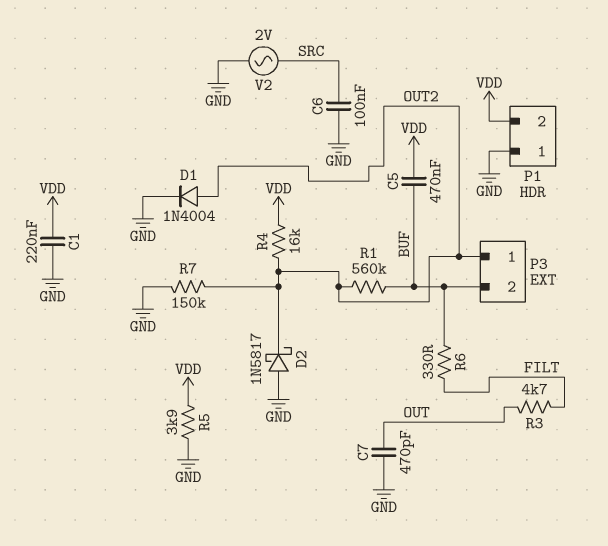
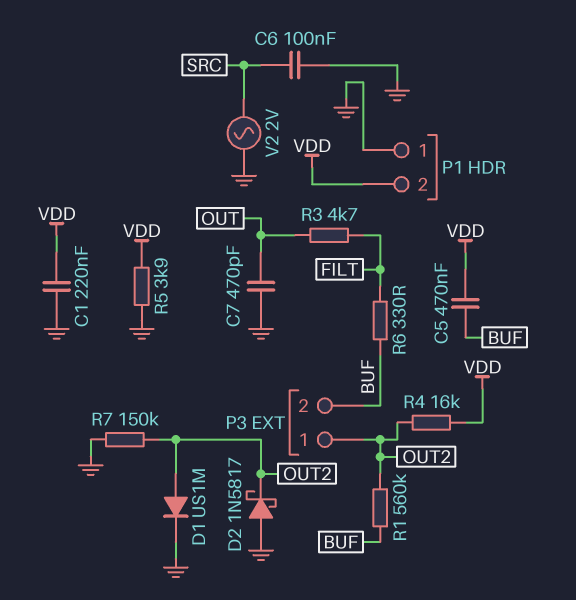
D1: diode 1N4004 (A OUT2, K GND) -> diode US1M (A OUT2, K GND)

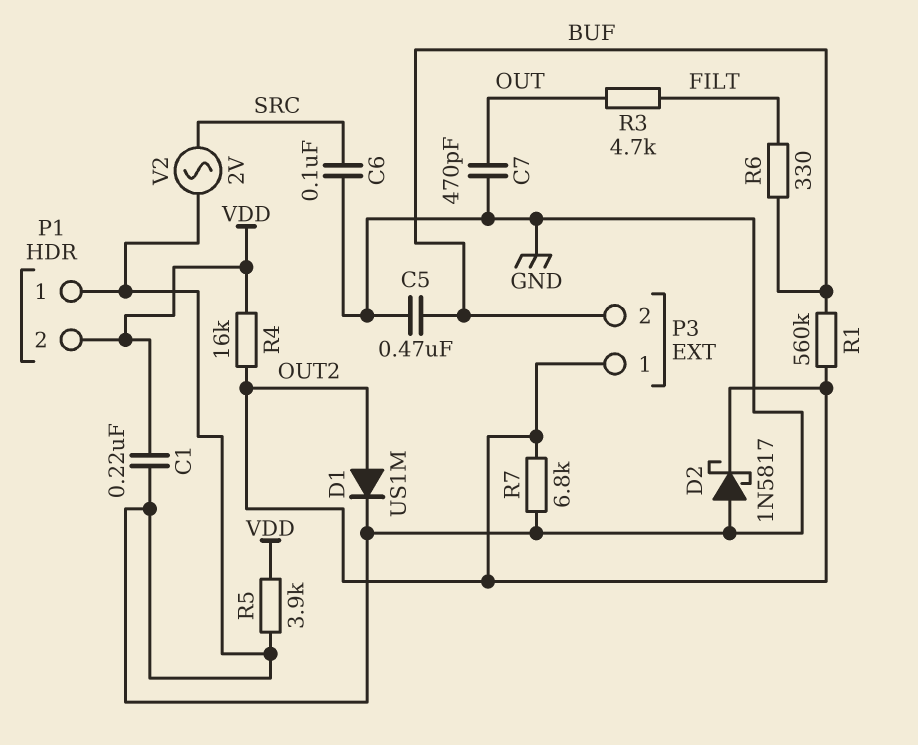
C5: 470nF (BUF, VDD) -> 470nF (BUF, GND)
R7: 150k (GND, OUT2) -> 6.8k (GND, OUT2)

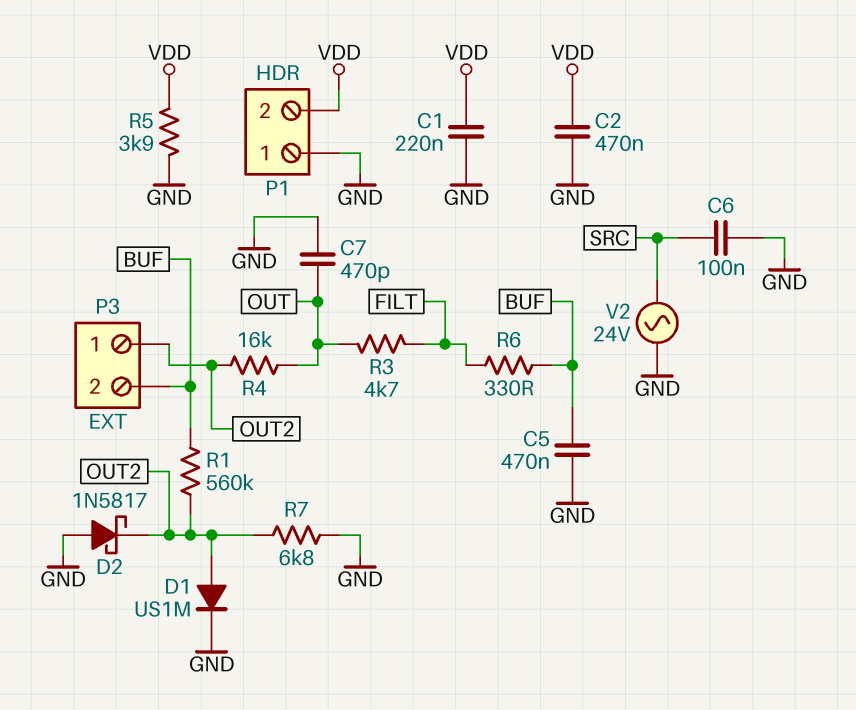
C2: none -> 470nF (GND, VDD)
R4: 16k (OUT2, VDD) -> 16k (OUT, OUT2)
V2: AC 2V (GND, SRC) -> AC 24V (GND, SRC)

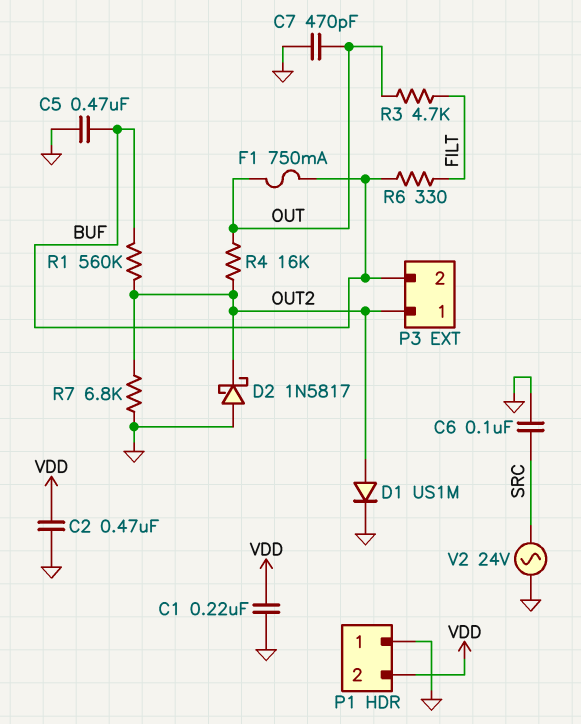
F1: none -> 750mA (BUF, OUT)
R5: 3.9k (GND, VDD) -> none

